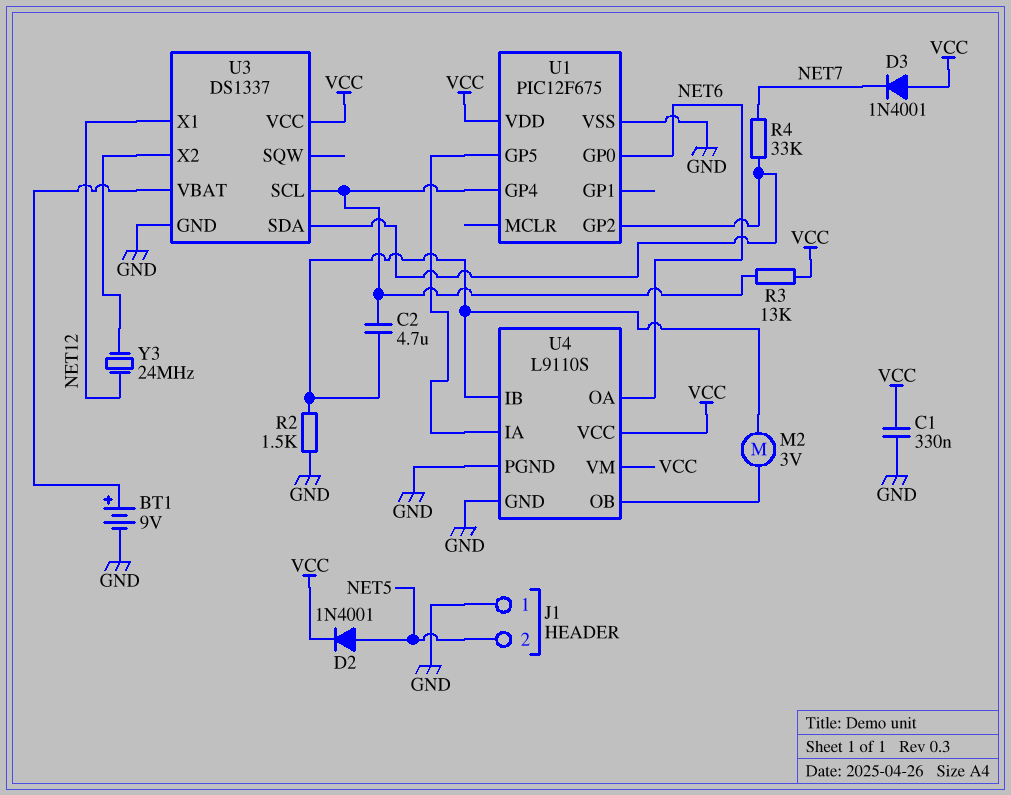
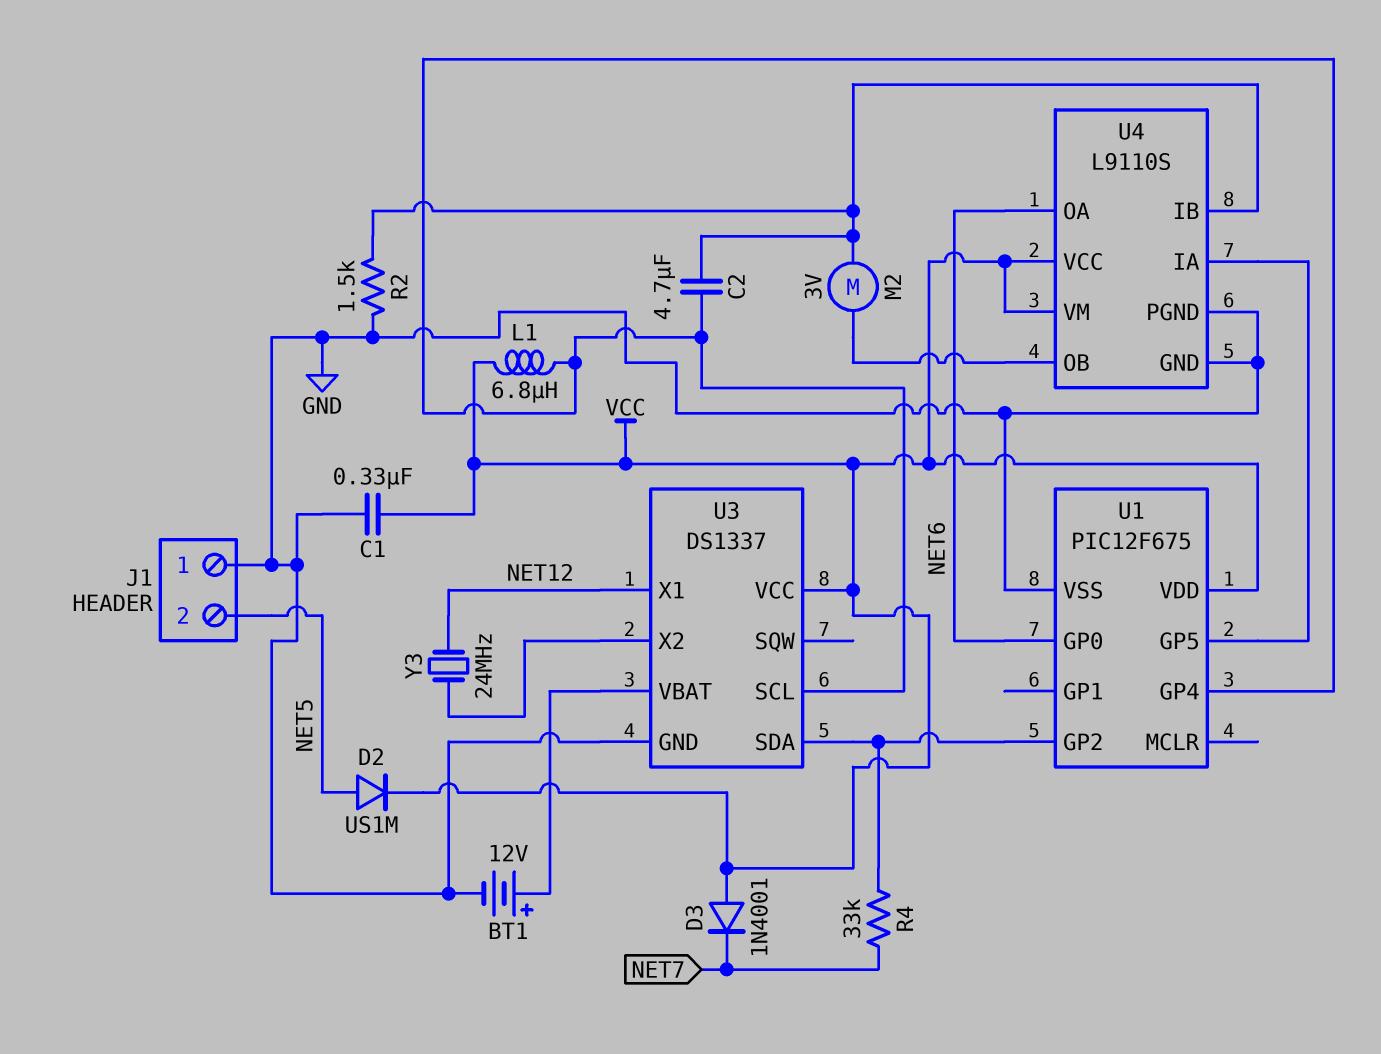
BT1: 9V (plus U3/VBAT, minus GND) -> 12V (plus U3/VBAT, minus GND)
D2: diode 1N4001 (A NET5, K VCC) -> diode US1M (A NET5, K VCC)
L1: none -> 6.8uH (U1/GP4, VCC)
R3: 13k (U1/GP4, VCC) -> none

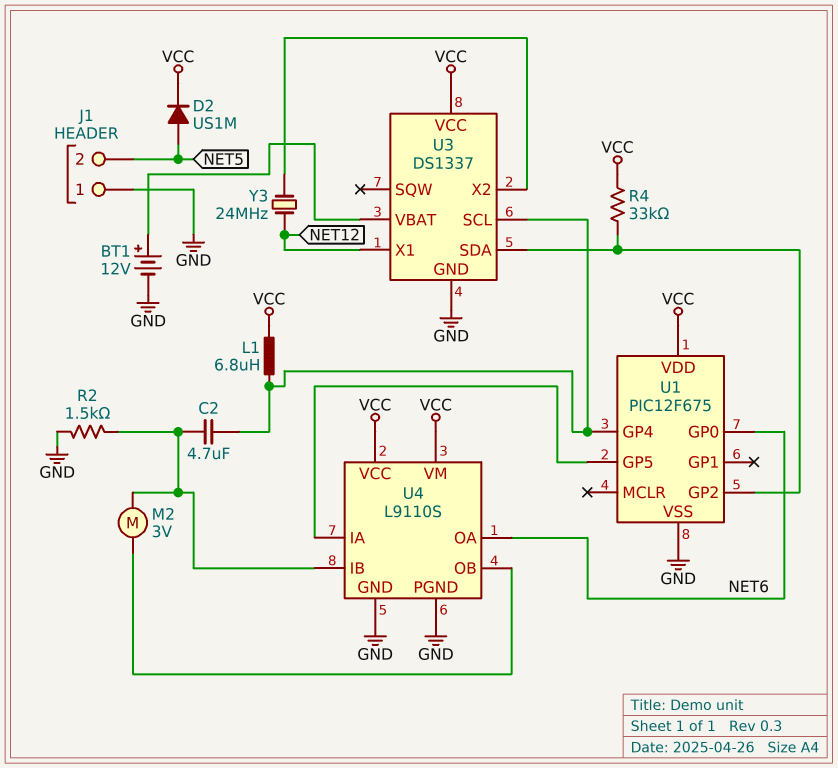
C1: 330nF (GND, VCC) -> none
D3: diode 1N4001 (A VCC, K NET7) -> none
R4: 33k (NET7, U1/GP2) -> 33k (U1/GP2, VCC)

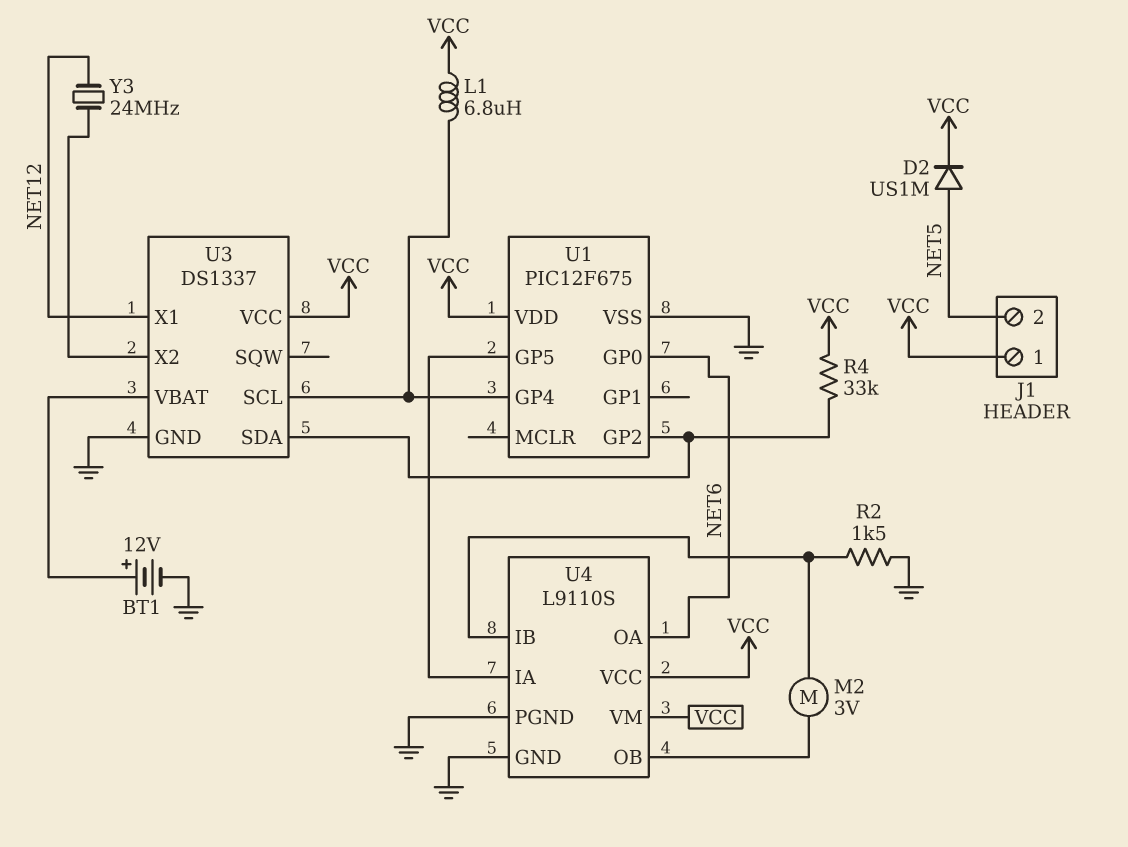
C2: 4.7uF (U1/GP4, U4/IB) -> none
J1 pin 1: GND -> VCC

